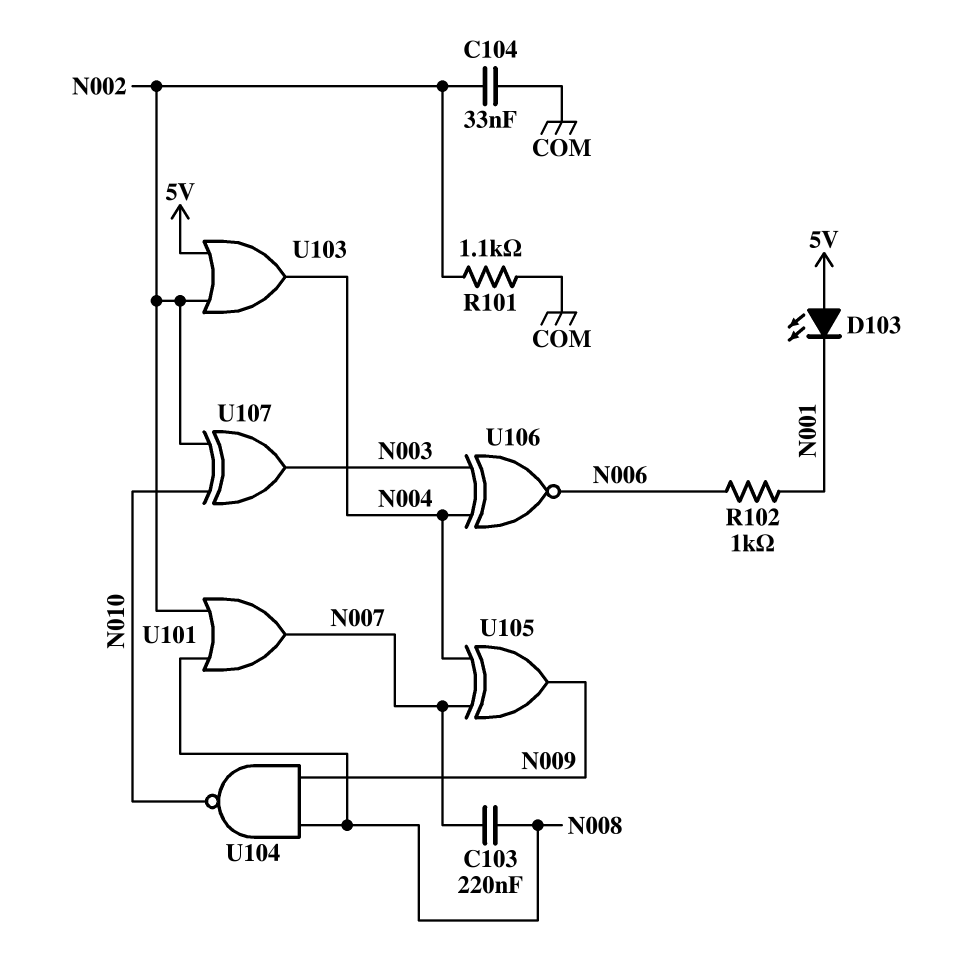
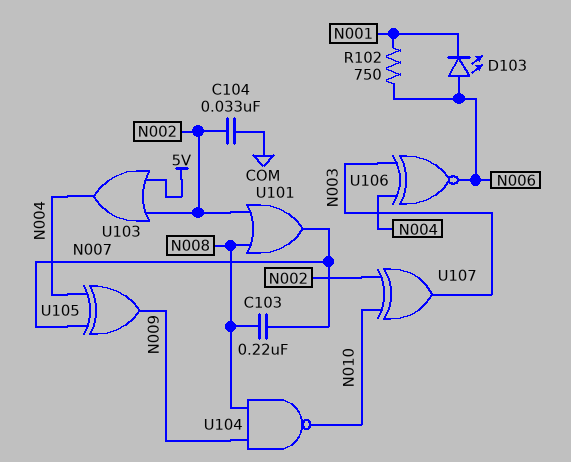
D103: LED (A 5V, K N001) -> LED (A N006, K N001)
R101: 1.1k (COM, N002) -> none
R102: 1k (N001, N006) -> 750 (N001, N006)

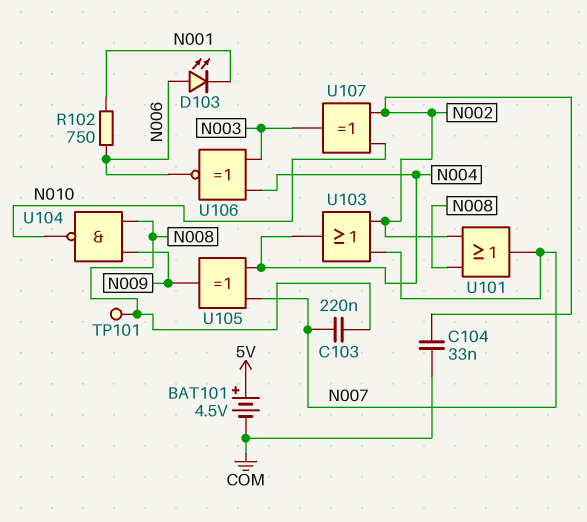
BAT101: none -> 4.5V (plus 5V, minus COM)
TP101: none -> test point (N008)
U103: OR (in 5V, in N002, out N004) -> OR (in N002, in N007, out N004)

